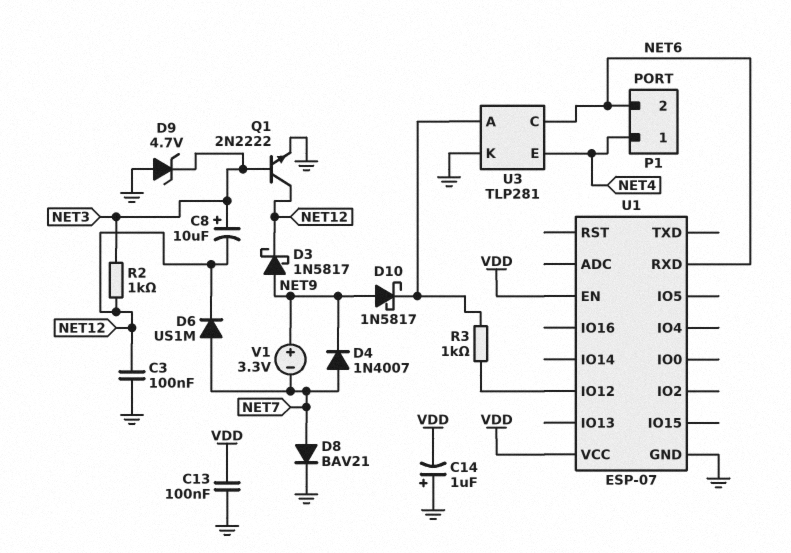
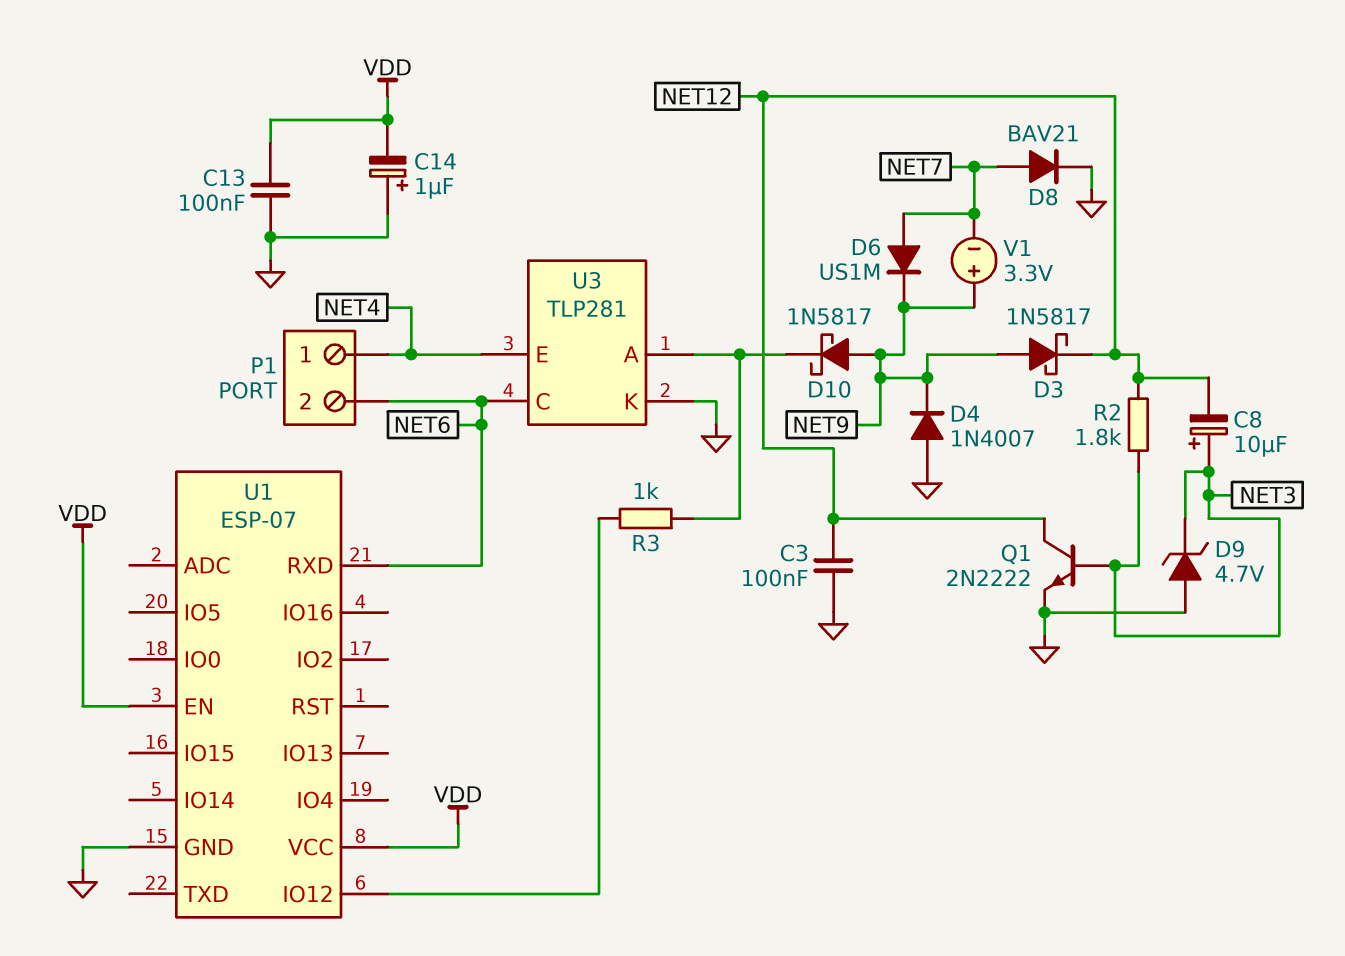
D4: diode 1N4007 (A NET7, K NET9) -> diode 1N4007 (A GND, K NET9)
D6: diode US1M (A NET7, K NET12) -> diode US1M (A NET7, K NET9)
R2: 1k (NET3, NET12) -> 1.8k (NET3, NET12)

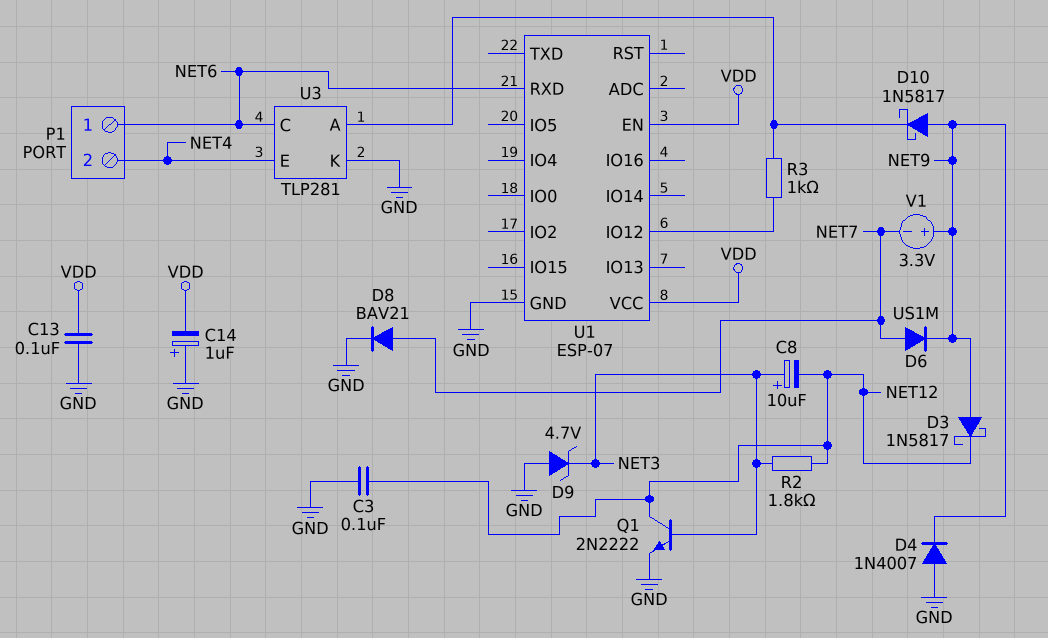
P1 pin 1: NET4 -> NET6
P1 pin 2: NET6 -> NET4

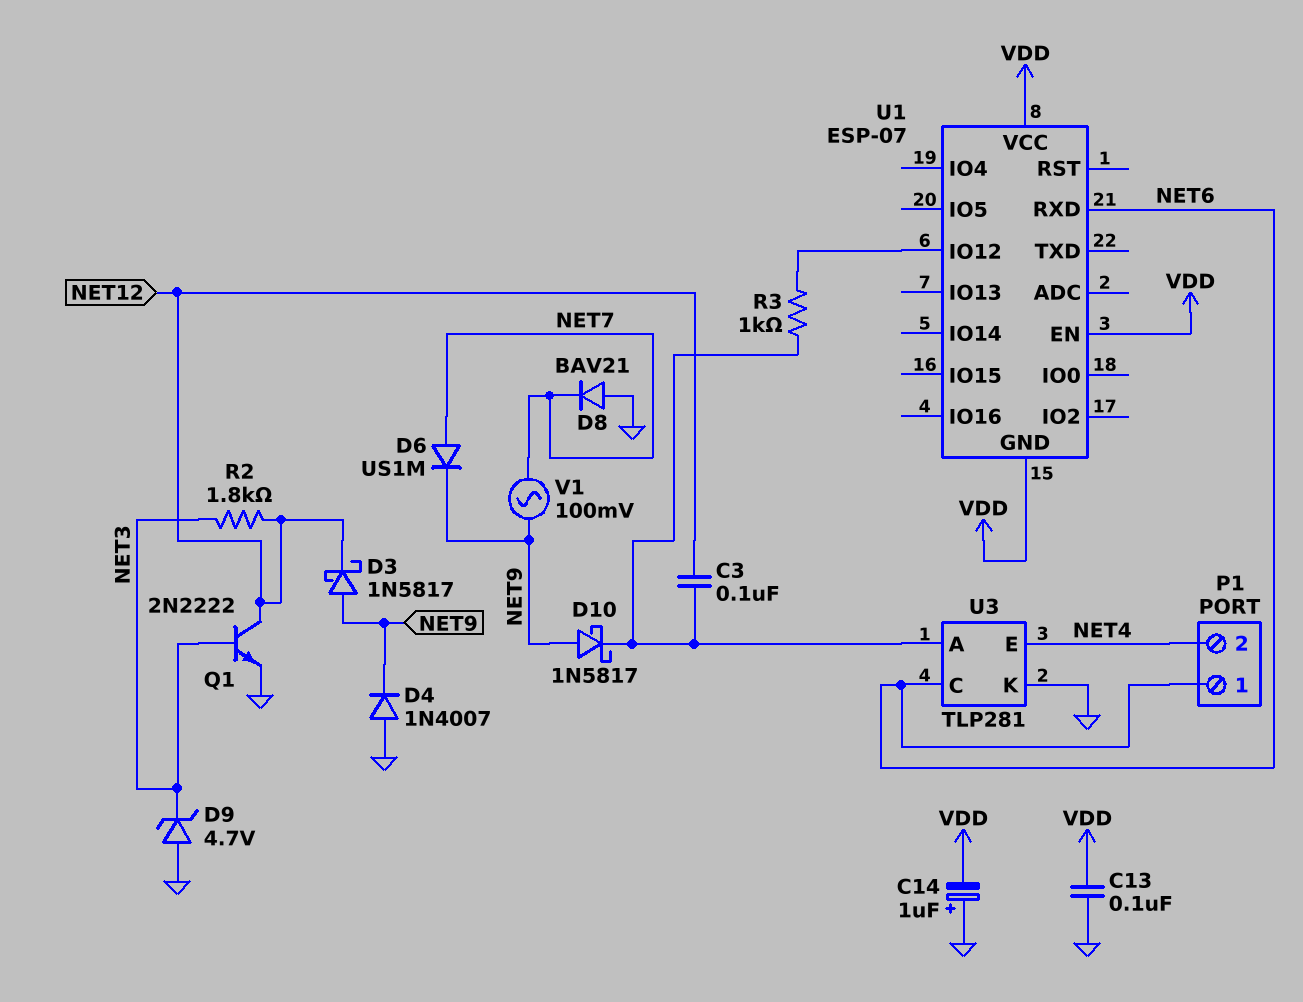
C3: 100nF (GND, NET12) -> 100nF (NET12, U3/A)
C8: 10uF (plus NET3, minus NET12) -> none
D8: diode BAV21 (A NET7, K GND) -> diode BAV21 (A GND, K NET7)
U1 pin GND: GND -> VDD
V1: 3.3V (plus NET9, minus NET7) -> AC 100mV (NET7, NET9)

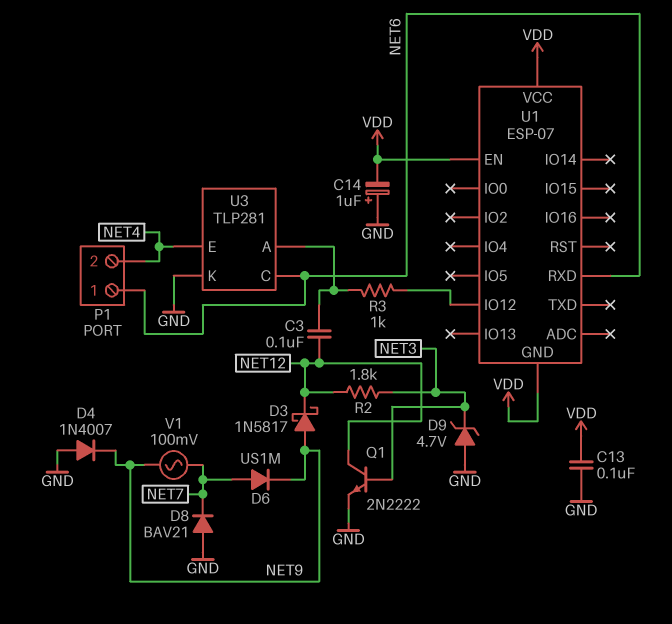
D10: schottky 1N5817 (A NET9, K U3/A) -> none

